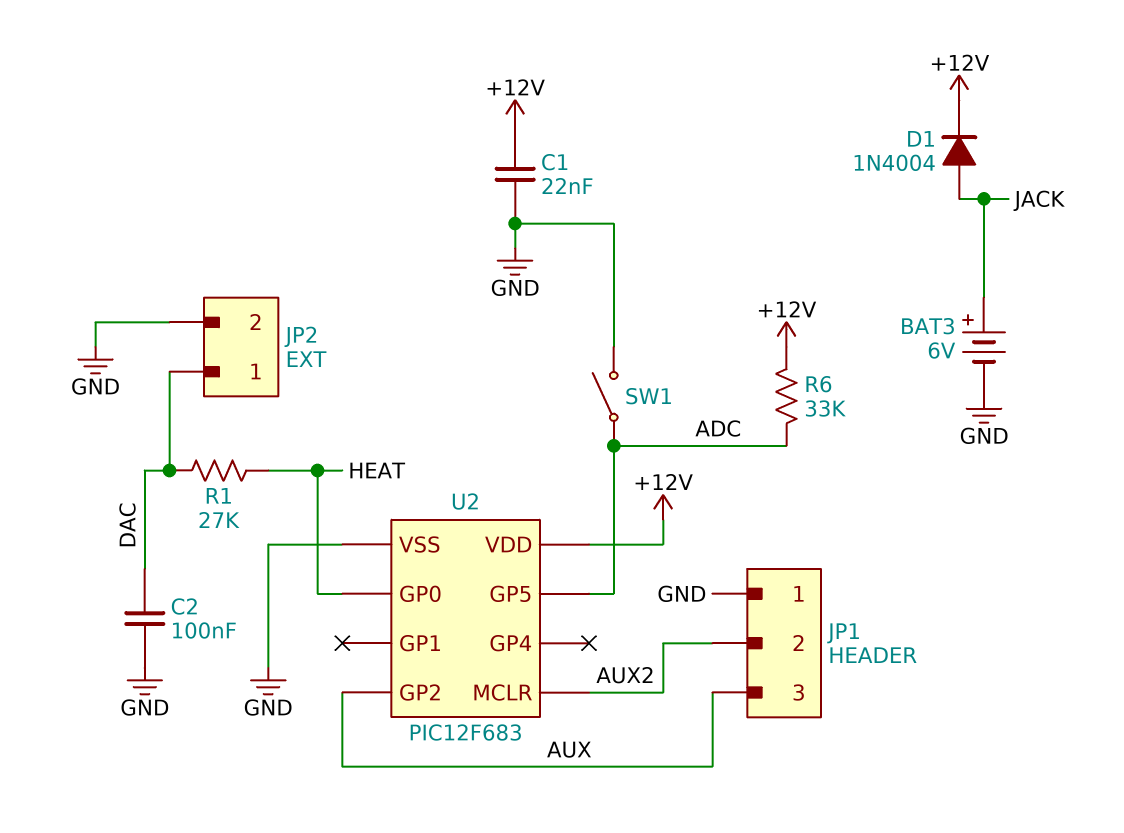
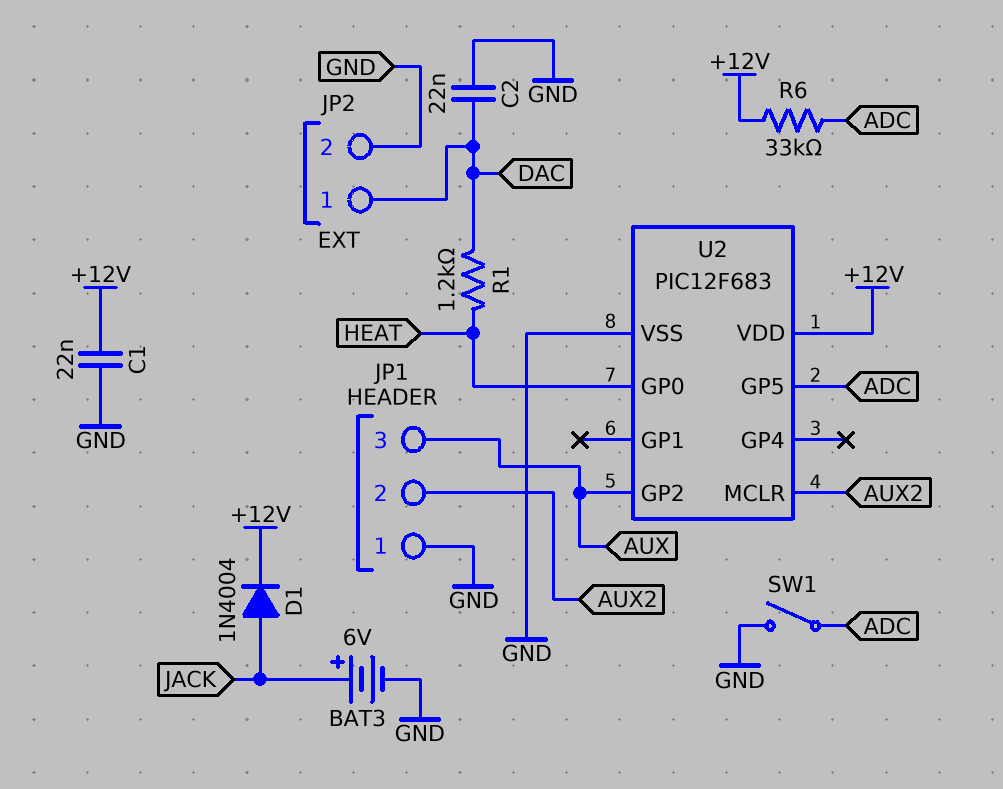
C2: 100nF (DAC, GND) -> 22nF (DAC, GND)
R1: 27k (DAC, HEAT) -> 1.2k (DAC, HEAT)

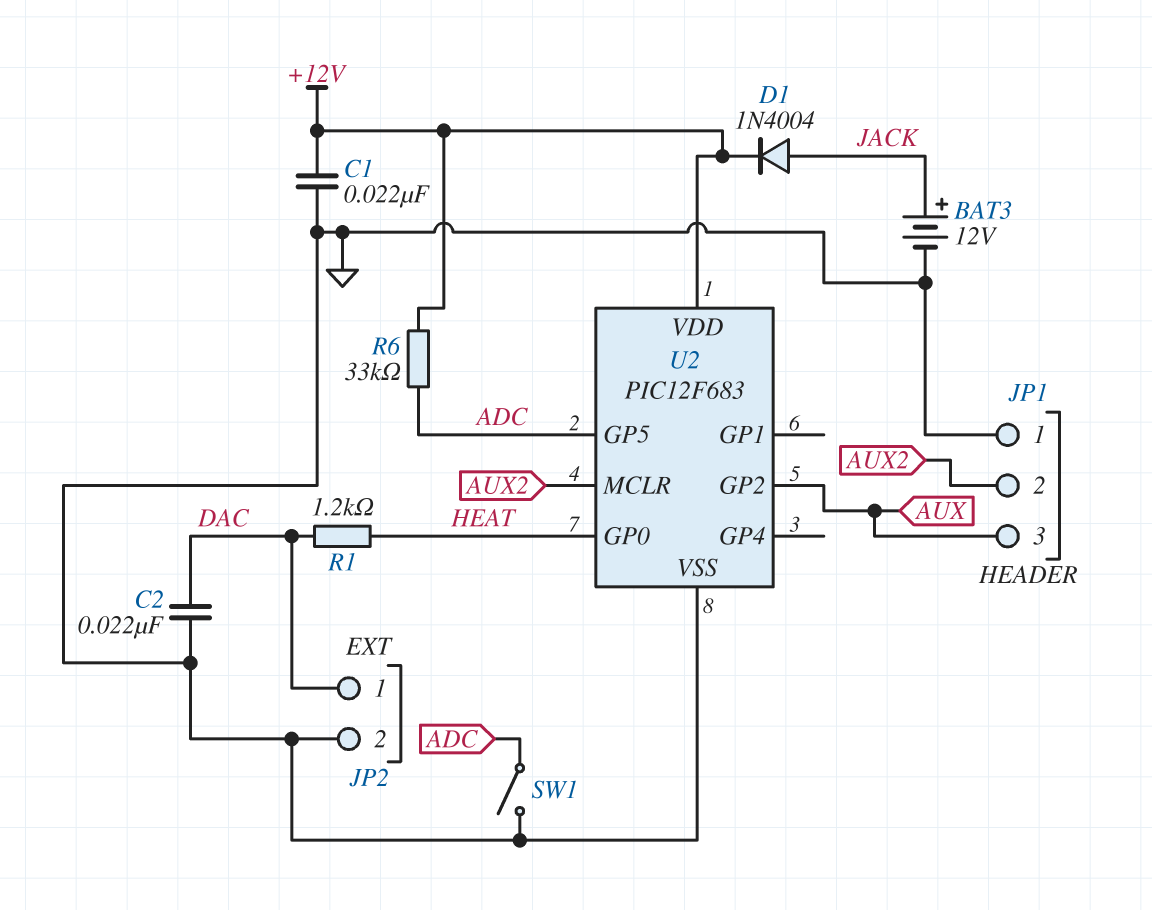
BAT3: 6V (plus JACK, minus GND) -> 12V (plus JACK, minus GND)

